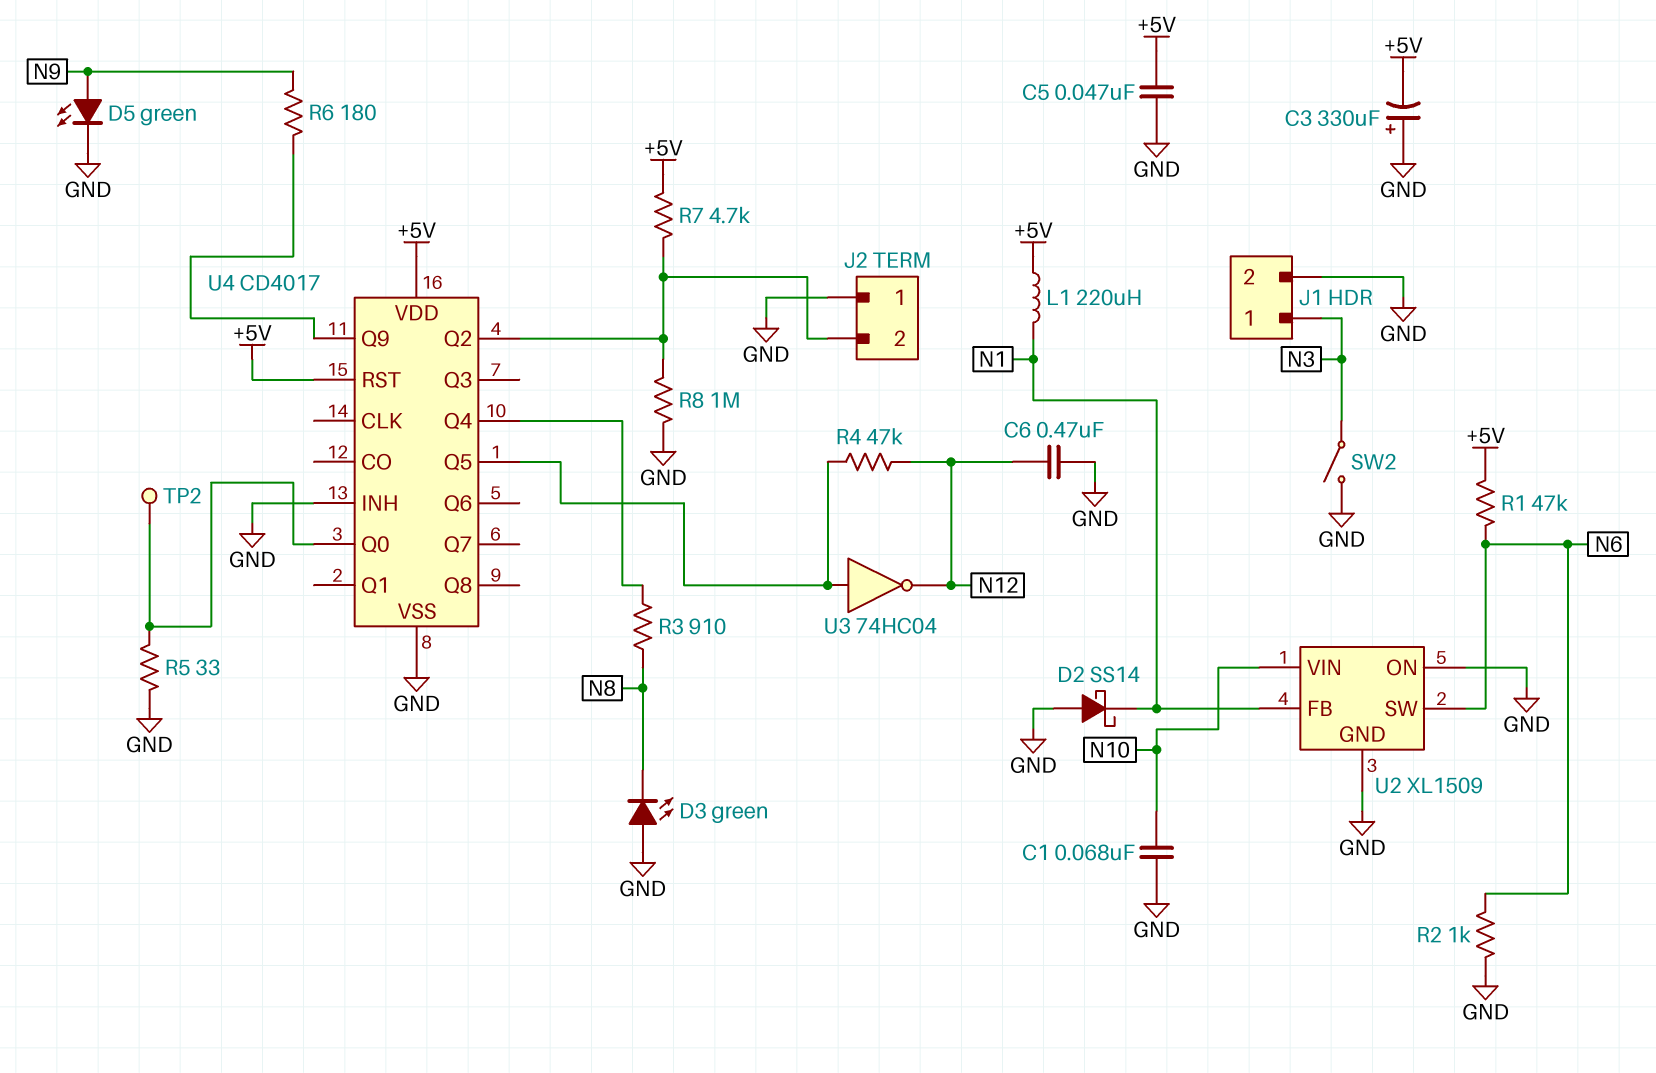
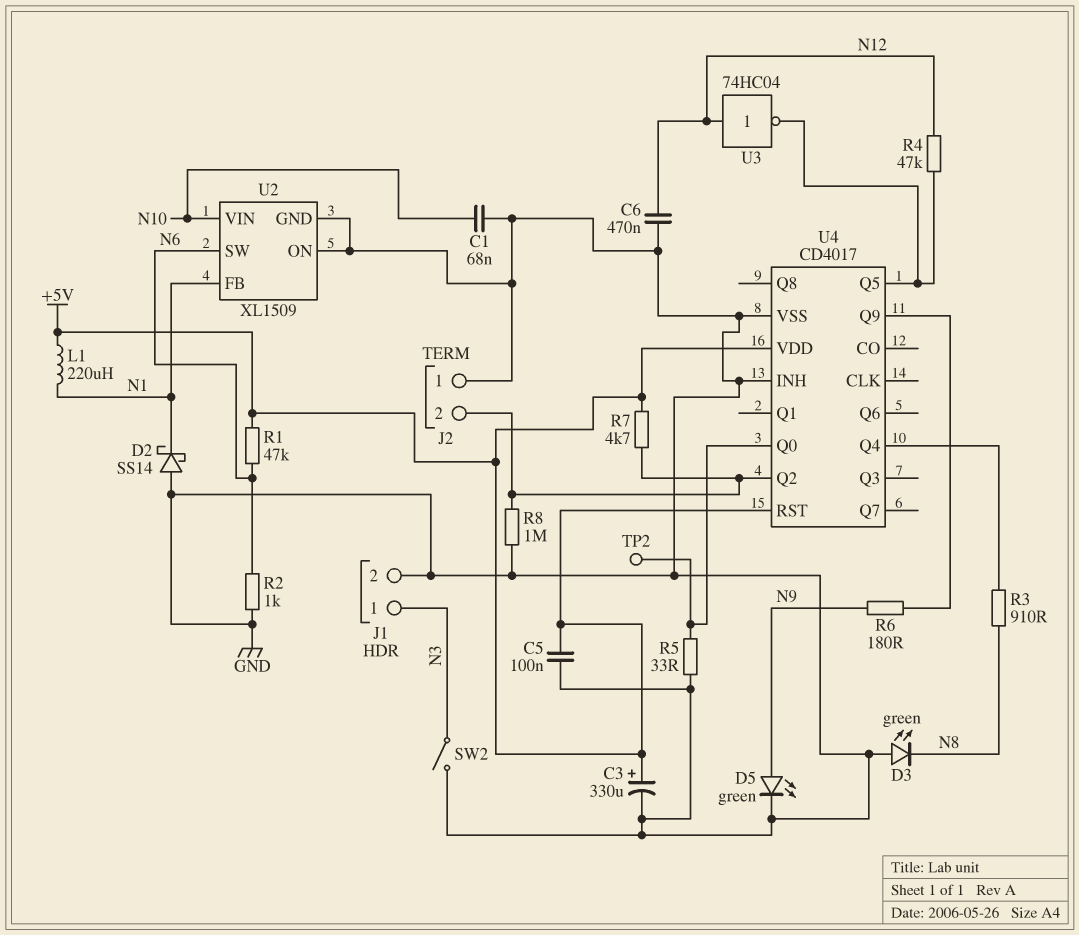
C3: 330uF (plus GND, minus +5V) -> 330uF (plus +5V, minus GND)
C5: 47nF (+5V, GND) -> 100nF (+5V, GND)
U3: NOT 74HC04 (in U4/Q5, out N12) -> NOT 74HC04 (in N12, out U4/Q5)

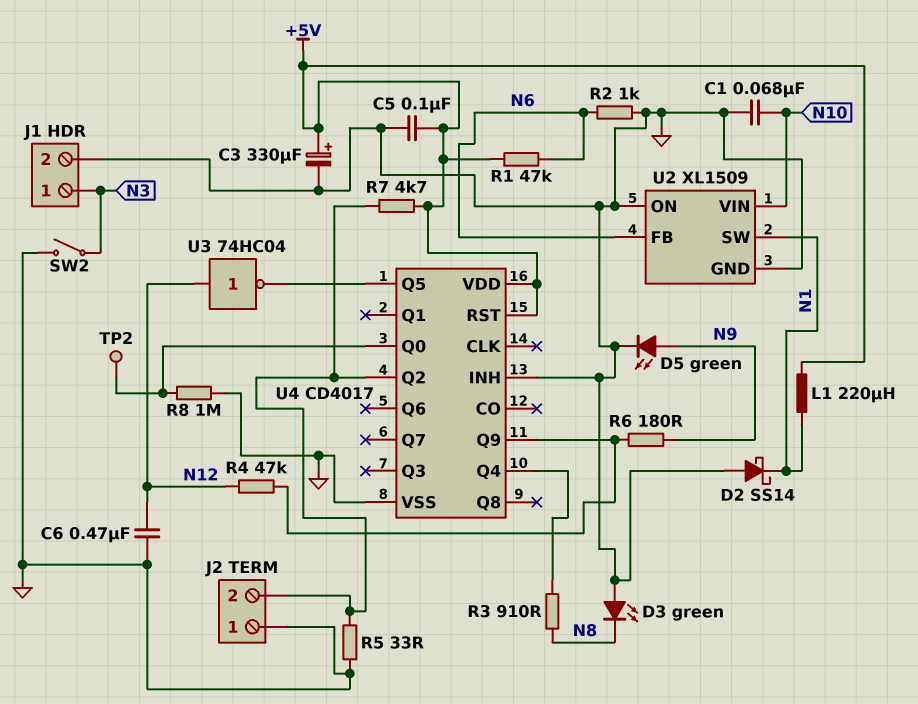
R4: 47k (N12, U4/Q5) -> 47k (N12, U4/Q9)
R5: 33 (GND, U4/Q0) -> 33 (GND, J2/2)
R8: 1M (GND, J2/2) -> 1M (GND, U4/Q0)
U2 pin FB: N1 -> N6
U2 pin SW: N6 -> N1

